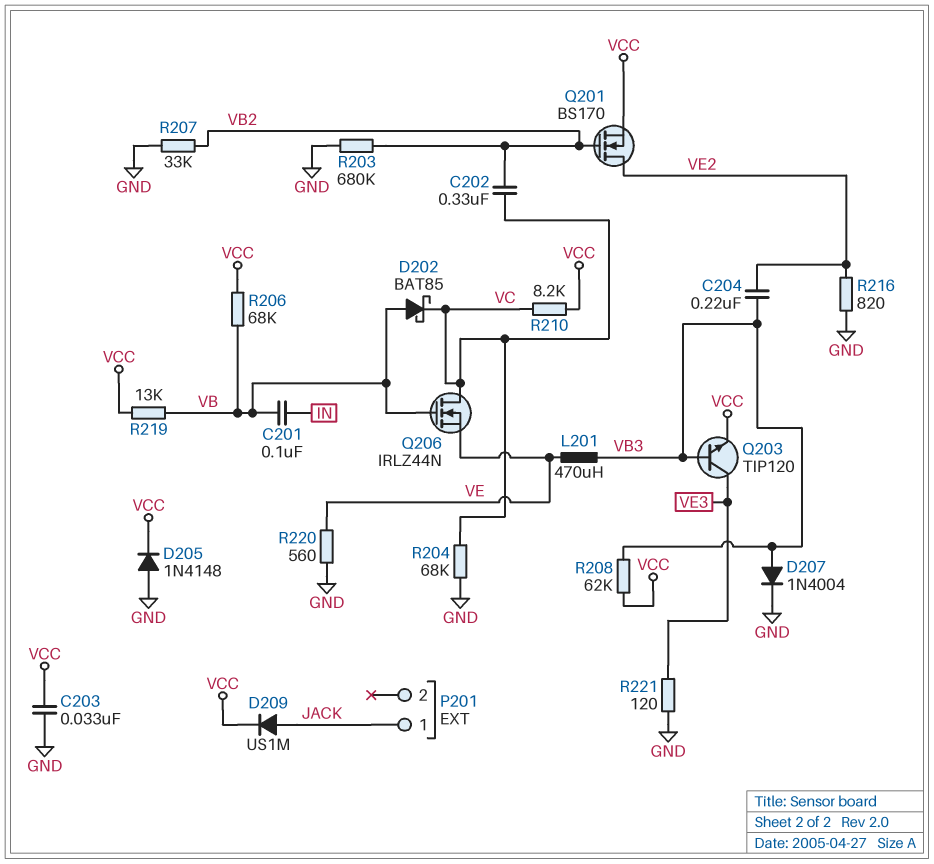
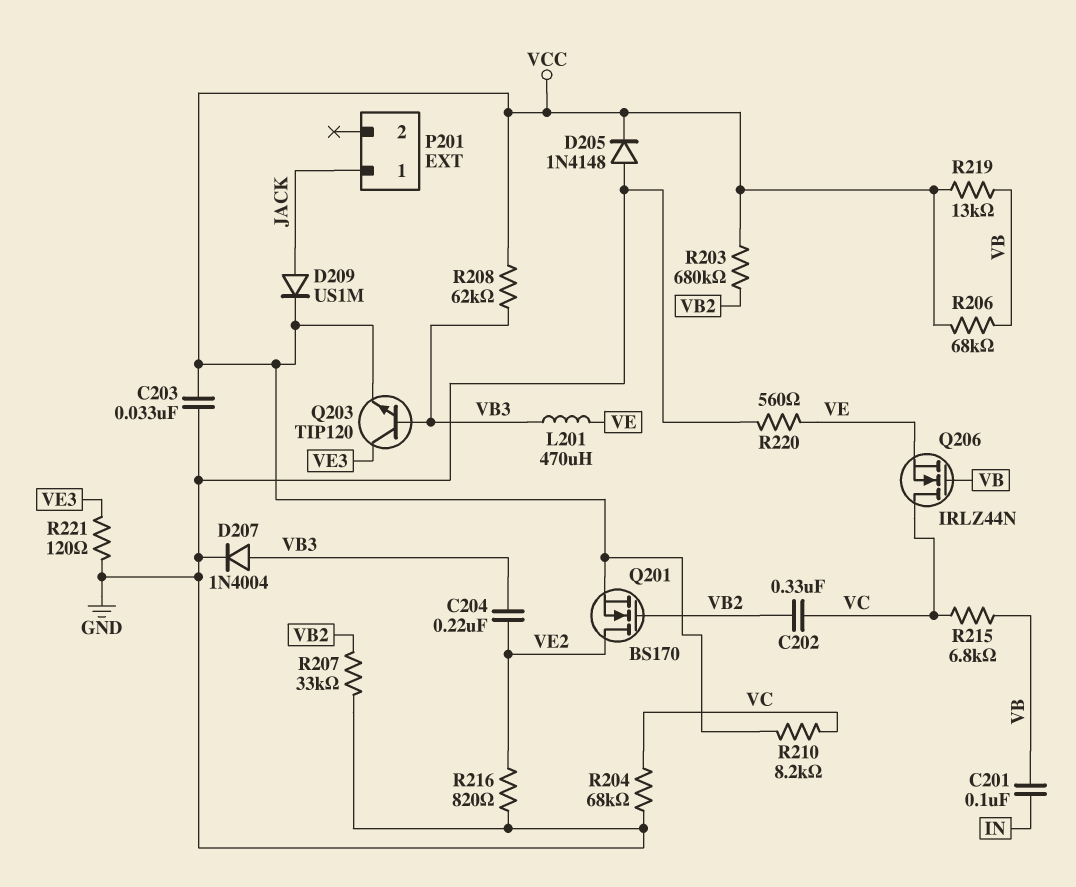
D202: schottky BAT85 (A VB, K VC) -> none
R203: 680k (GND, VB2) -> 680k (VB2, VCC)
R215: none -> 6.8k (VB, VC)

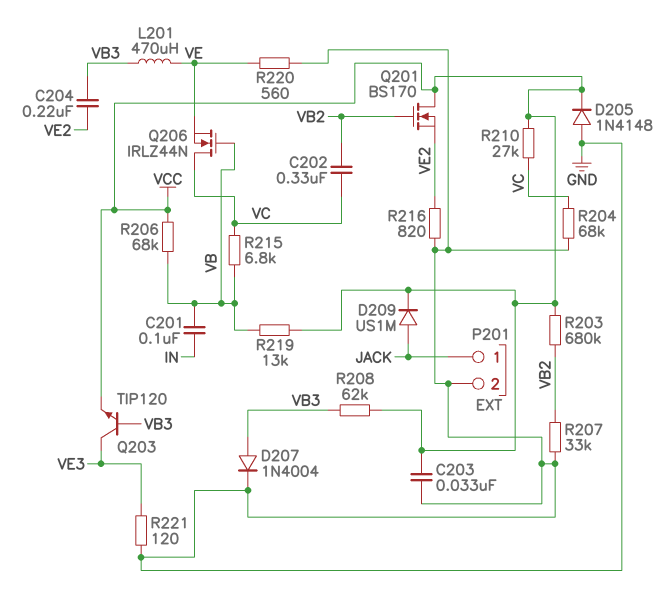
P201 pin 2: none -> GND
Q201: NMOS BS170 (G VB2, D VE2, S VCC) -> NMOS BS170 (G VB2, D VCC, S VE2)
R210: 8.2k (VC, VCC) -> 27k (VC, VCC)

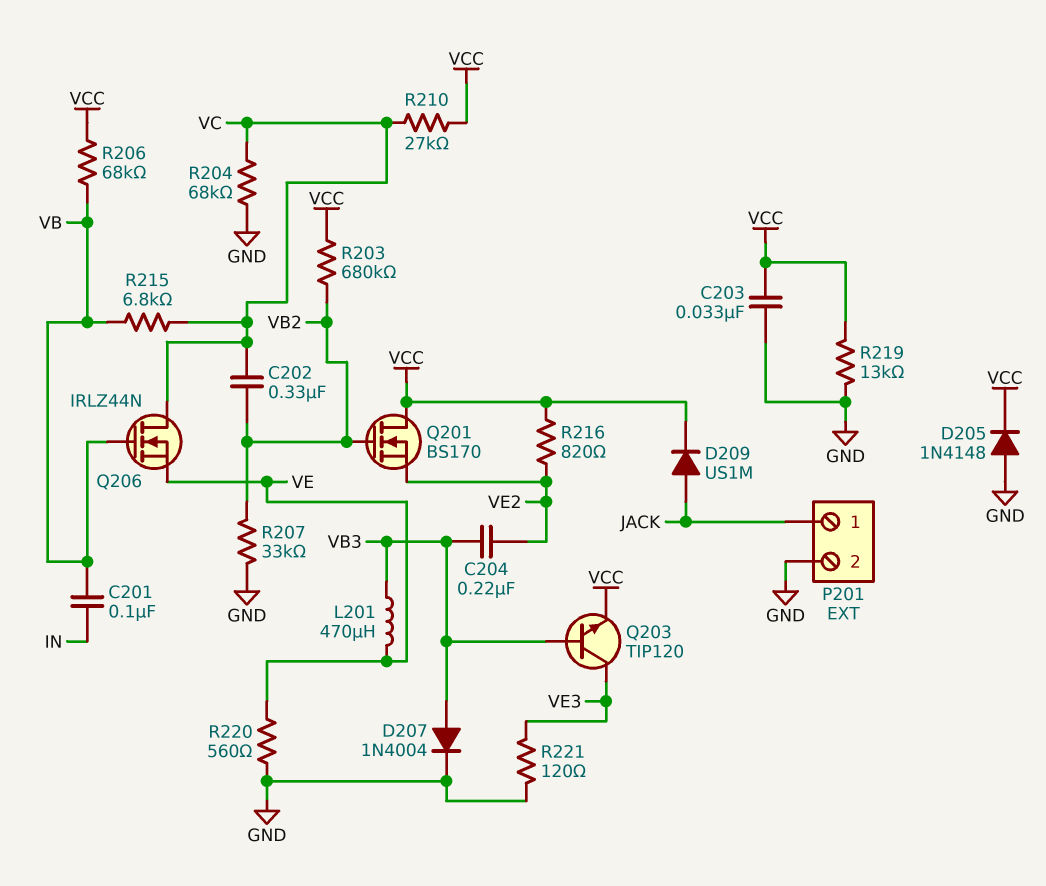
R208: 62k (VB3, VCC) -> none
R216: 820 (GND, VE2) -> 820 (VCC, VE2)
R219: 13k (VB, VCC) -> 13k (GND, VCC)

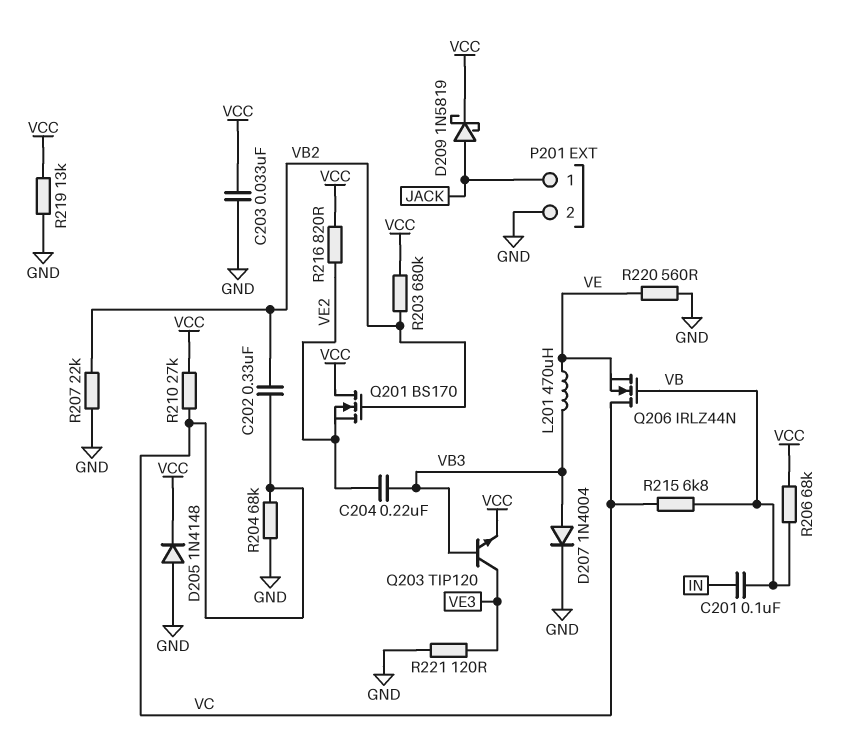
D209: diode US1M (A JACK, K VCC) -> schottky 1N5819 (A JACK, K VCC)
R207: 33k (GND, VB2) -> 22k (GND, VB2)

